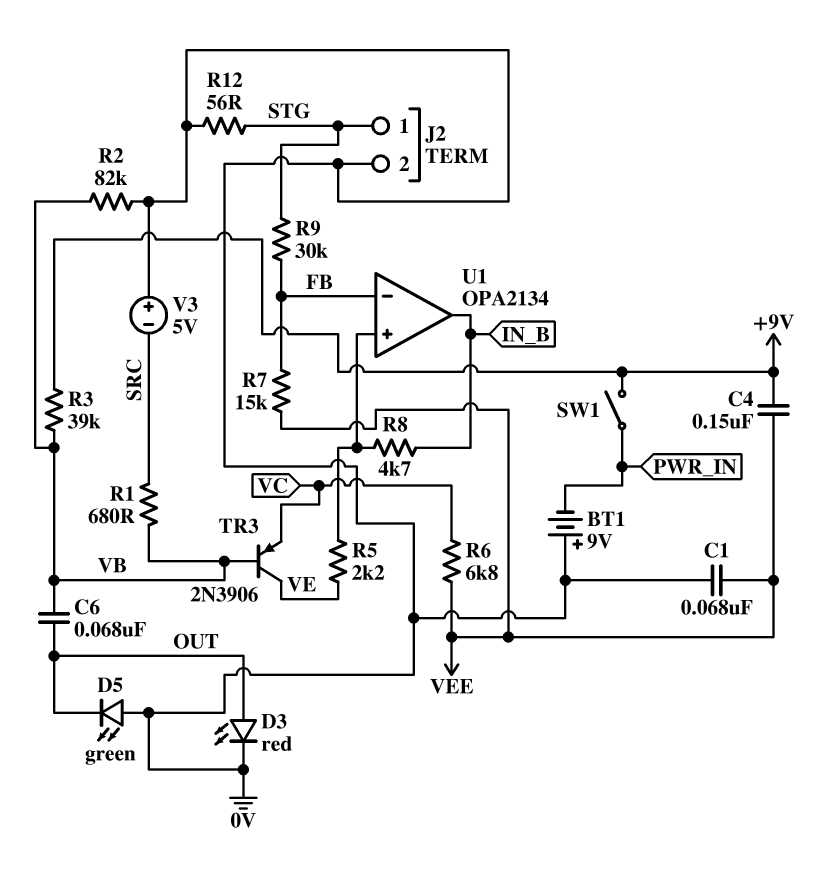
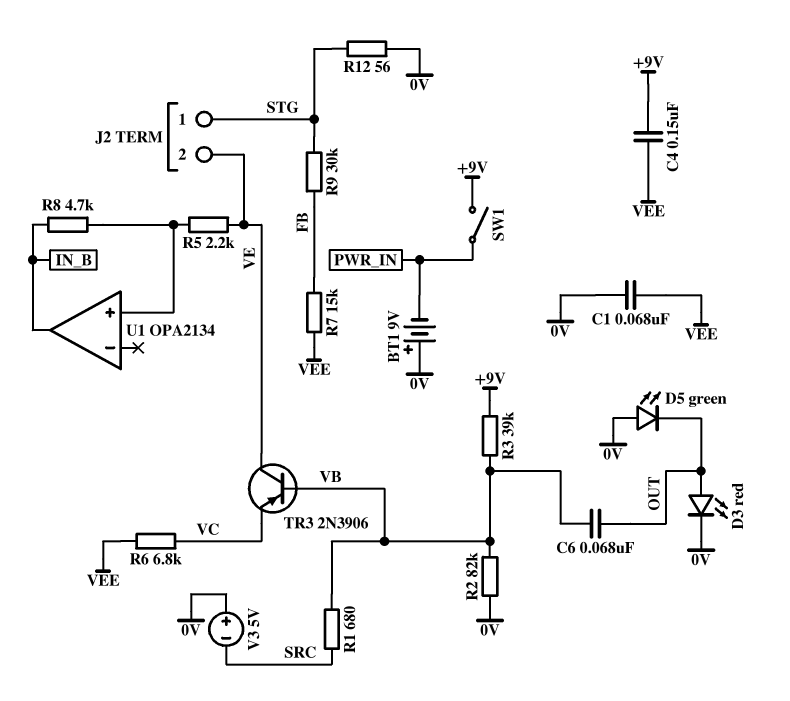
J2 pin 2: 0V -> VE
U1 pin in-: FB -> none

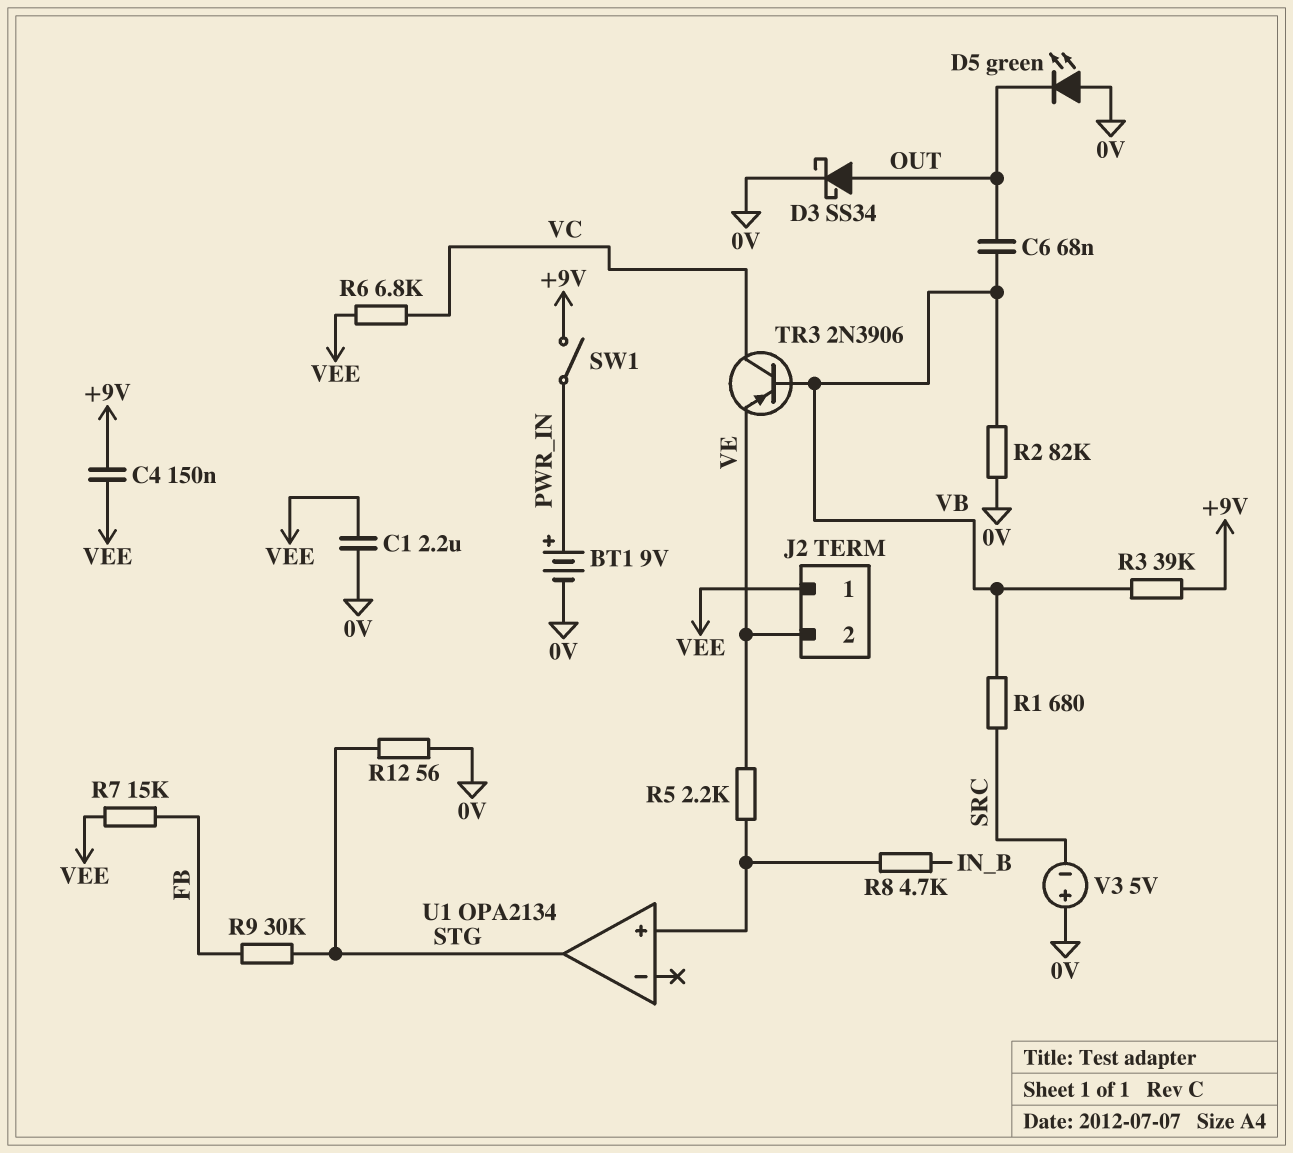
BT1: 9V (plus 0V, minus PWR_IN) -> 9V (plus PWR_IN, minus 0V)
C1: 68nF (0V, VEE) -> 2.2uF (0V, VEE)
D3: LED red (A OUT, K 0V) -> schottky SS34 (A OUT, K 0V)
J2 pin 1: STG -> VEE
TR3: PNP 2N3906 (B VB, C VE, E VC) -> PNP 2N3906 (B VB, C VC, E VE)
U1 pin out: IN_B -> STG

